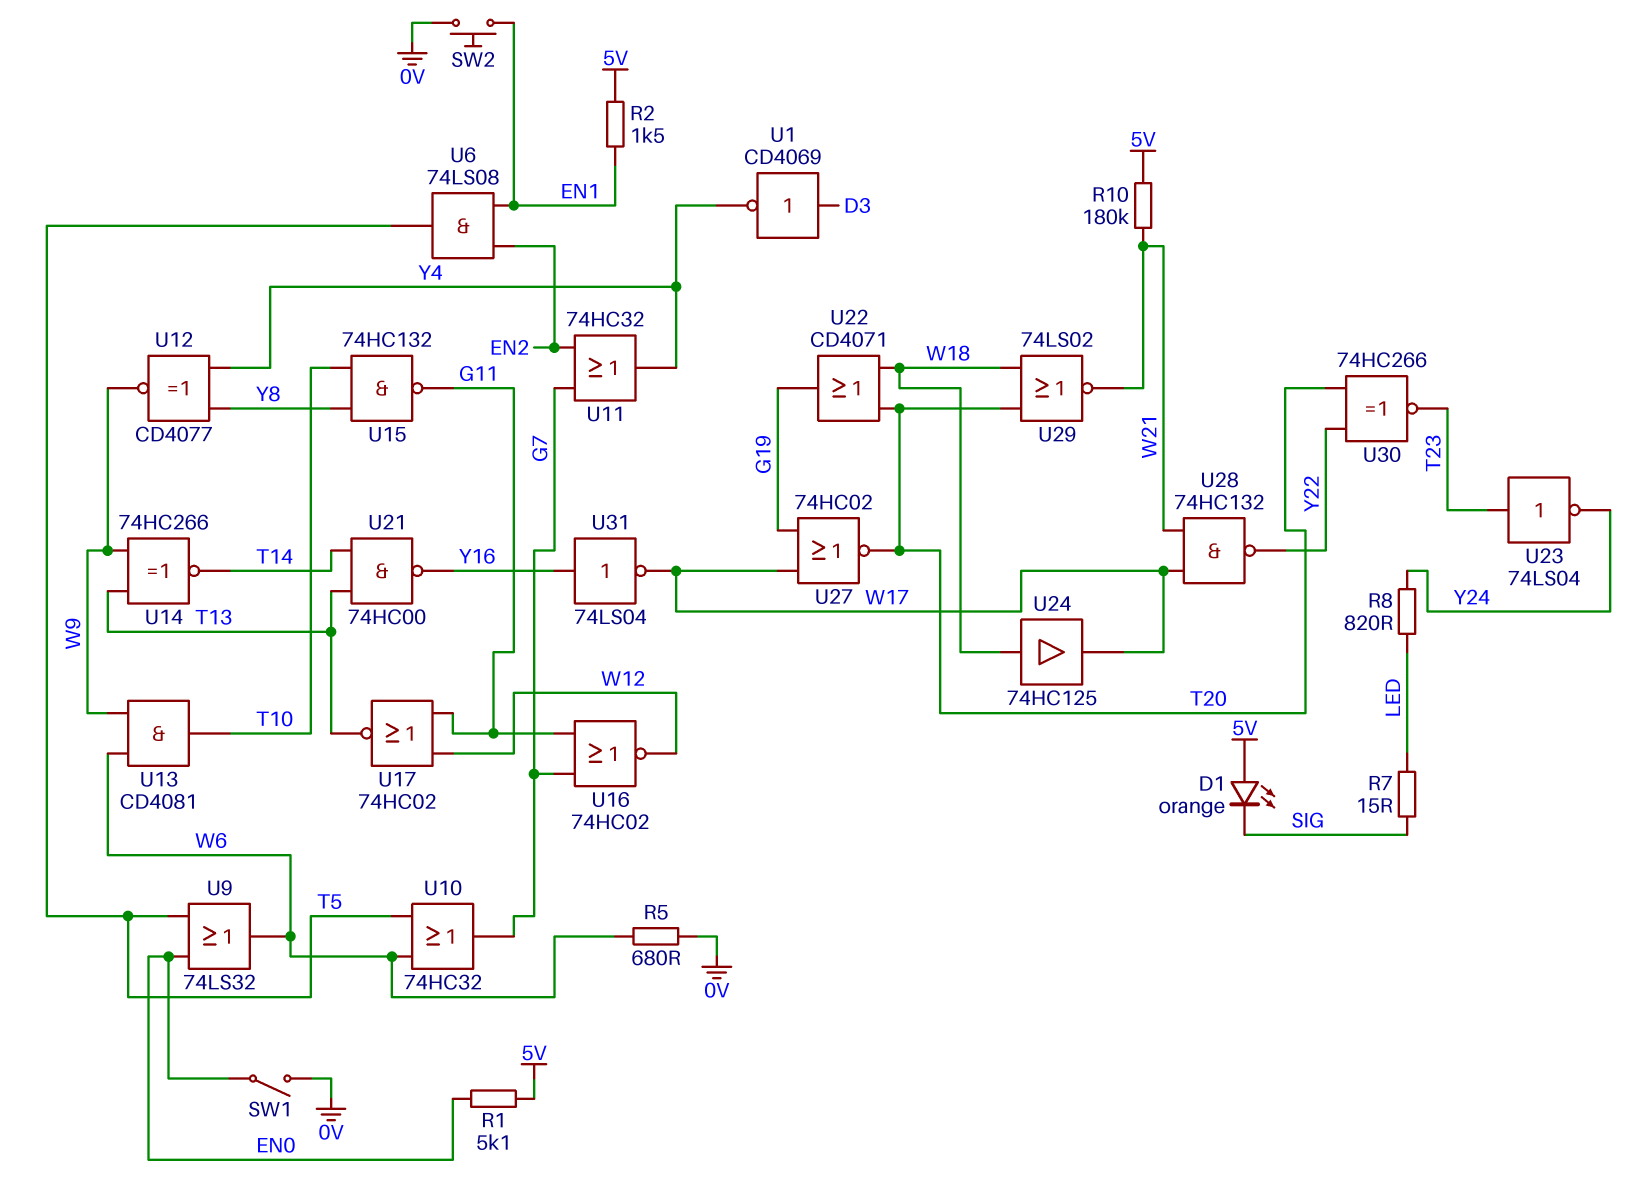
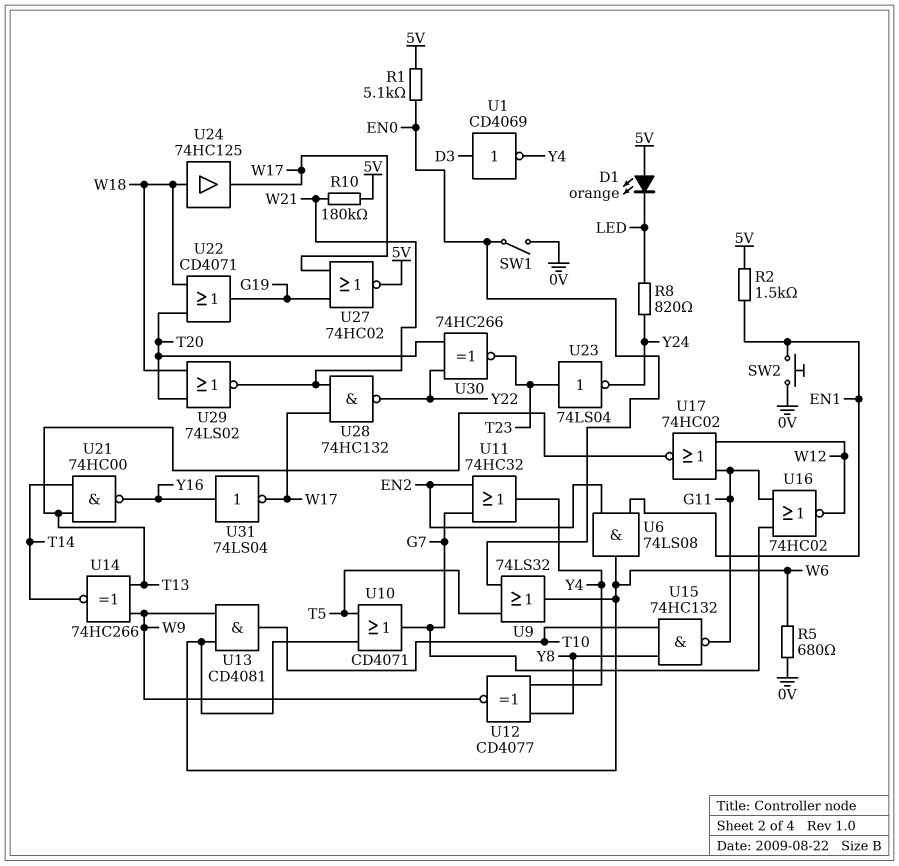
D1: LED orange (A 5V, K SIG) -> LED orange (A 5V, K LED)
R7: 15 (LED, SIG) -> none
U6: AND 74LS08 (in EN1, in EN2, out T5) -> AND 74LS08 (in EN1, in EN2, out W6)
U10: OR 74HC32 (in T5, in W6, out G7) -> OR CD4071 (in T5, in W6, out G7)
U27: NOR 74HC02 (in G19, in W17, out T20) -> NOR 74HC02 (in G19, in W17, out 5V)

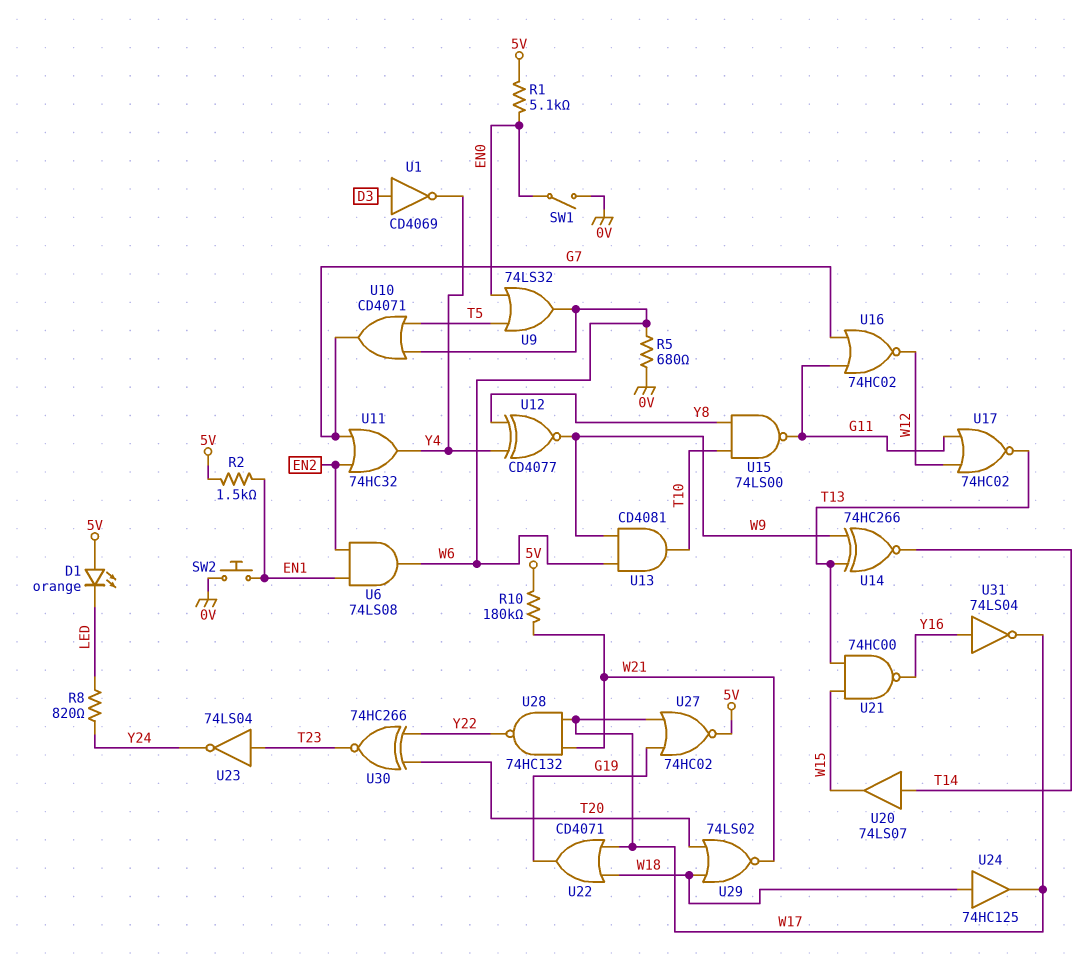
U15: NAND 74HC132 (in T10, in Y8, out G11) -> NAND 74LS00 (in T10, in Y8, out G11)
U20: none -> buffer 74LS07 (in T14, out W15)
U21: NAND 74HC00 (in T13, in T14, out Y16) -> NAND 74HC00 (in T13, in W15, out Y16)
U22: OR CD4071 (in T20, in W18, out G19) -> OR CD4071 (in W17, in W18, out G19)

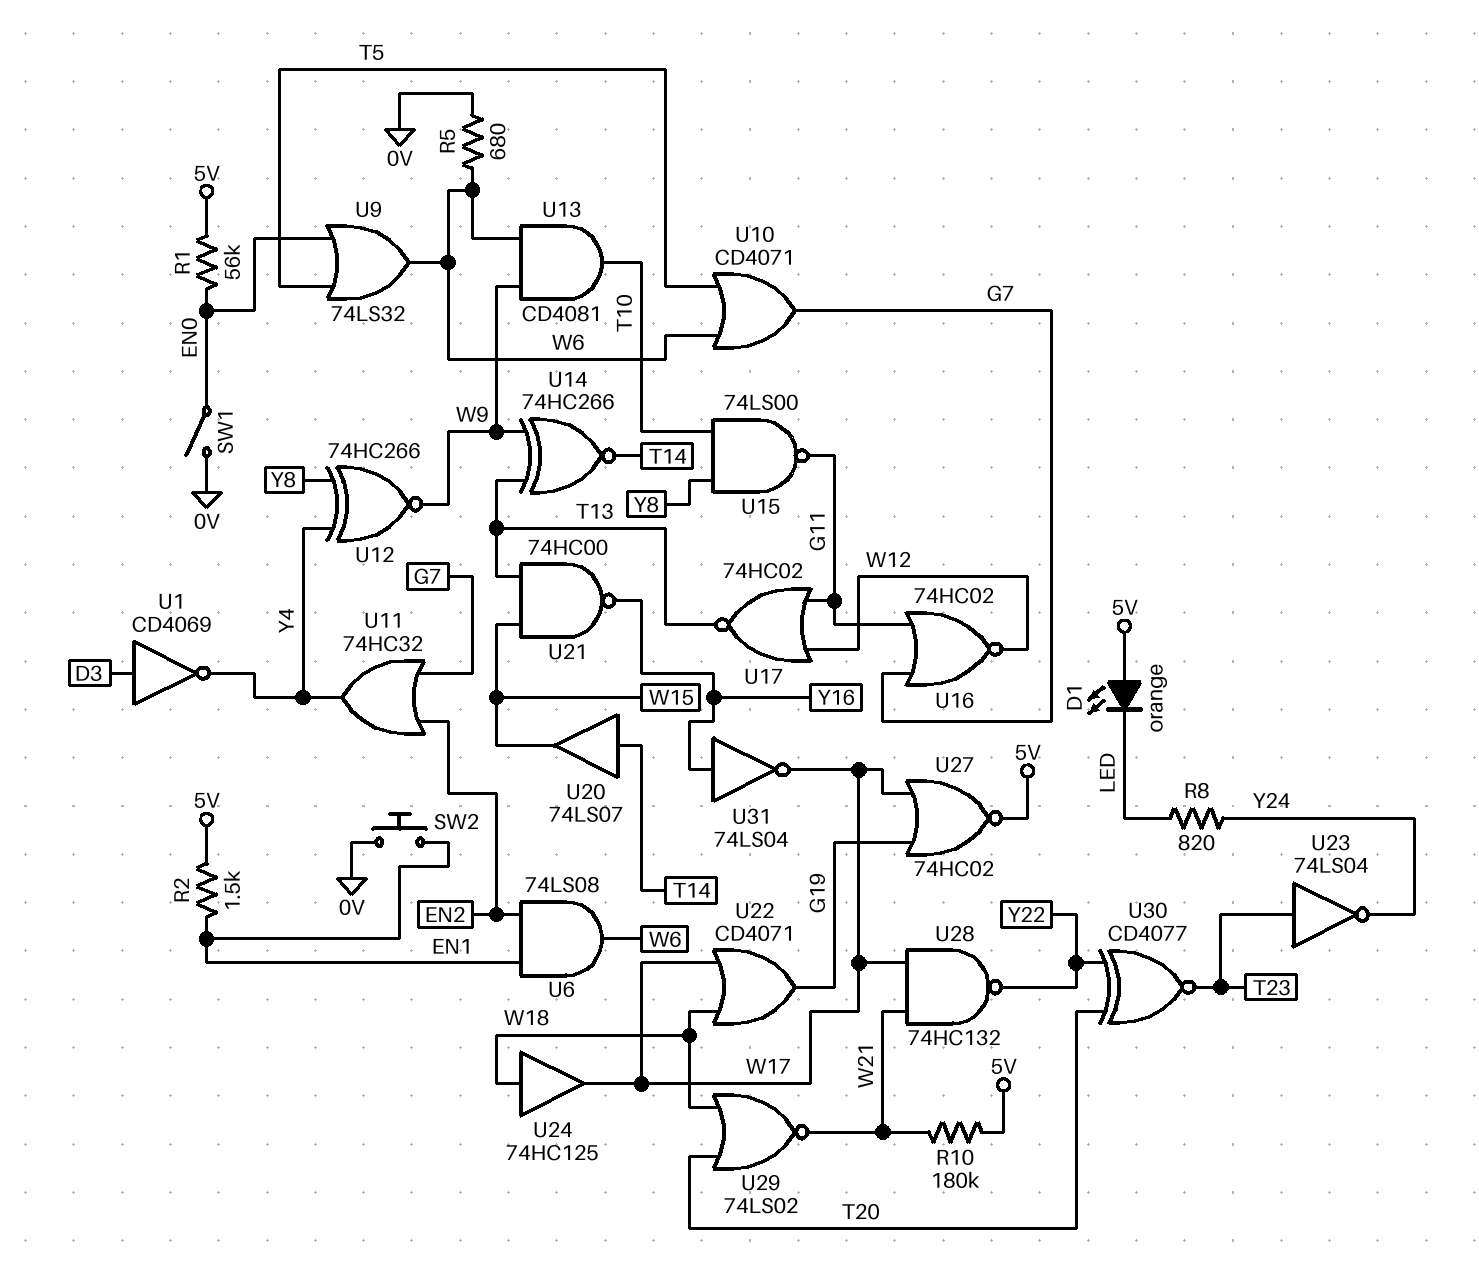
R1: 5.1k (5V, EN0) -> 56k (5V, EN0)
U12: XNOR CD4077 (in Y4, in Y8, out W9) -> XNOR 74HC266 (in Y4, in Y8, out W9)
U30: XNOR 74HC266 (in T20, in Y22, out T23) -> XNOR CD4077 (in T20, in Y22, out T23)

